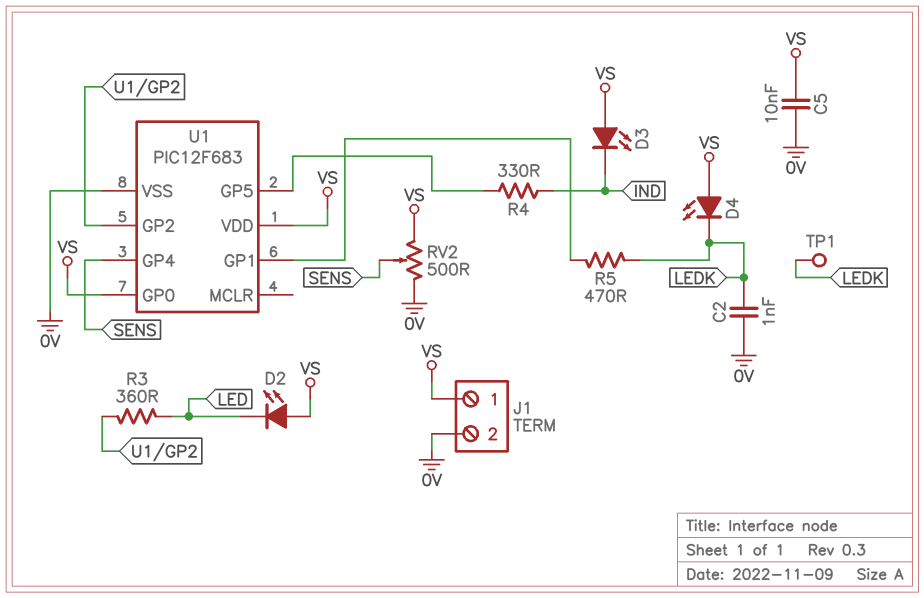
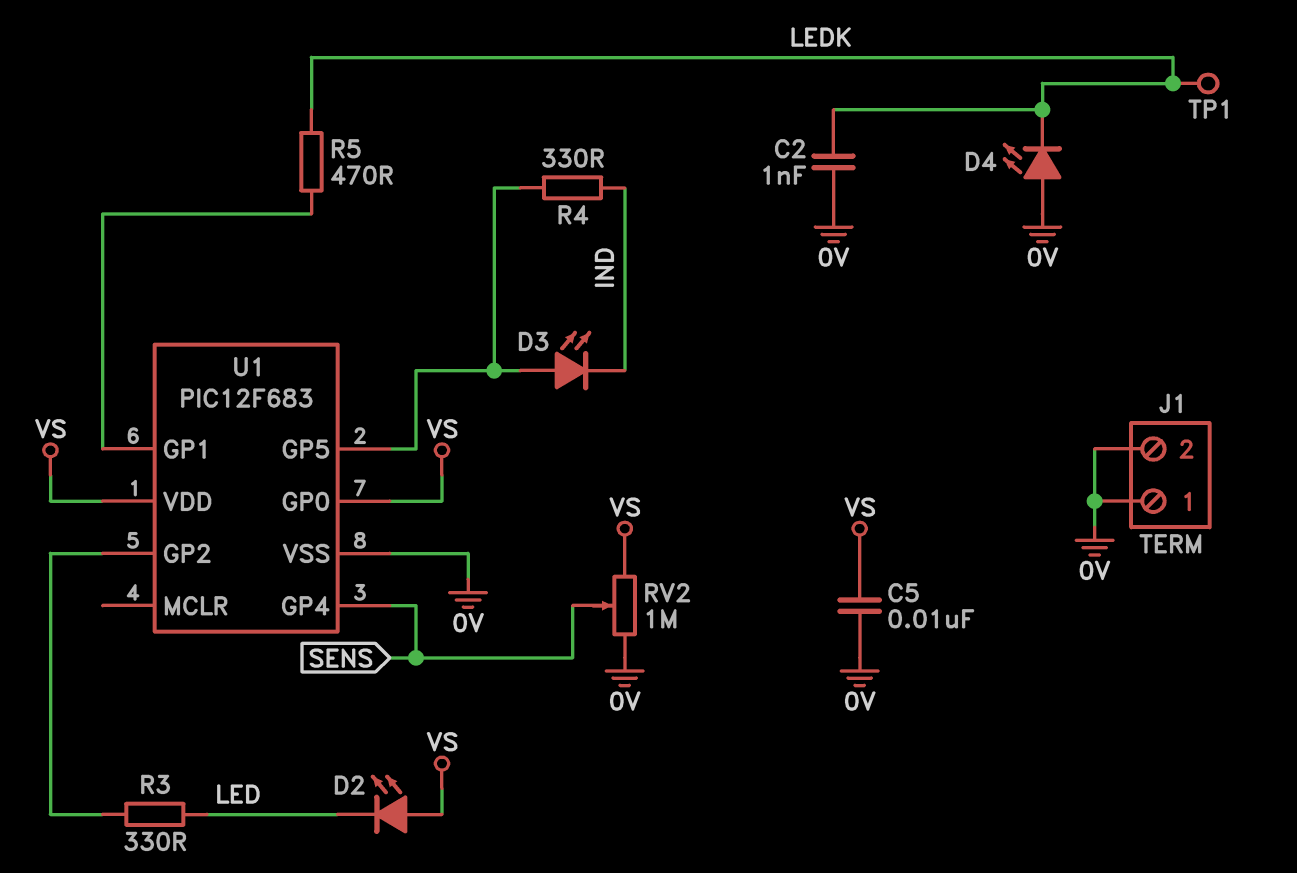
D3: LED (A VS, K IND) -> LED (A U1/GP5, K IND)
D4: LED (A VS, K LEDK) -> LED (A 0V, K LEDK)
J1 pin 1: VS -> 0V
R3: 360 (LED, U1/GP2) -> 330 (LED, U1/GP2)
RV2: 500 (0V, VS, wiper SENS) -> 1M (0V, VS, wiper SENS)

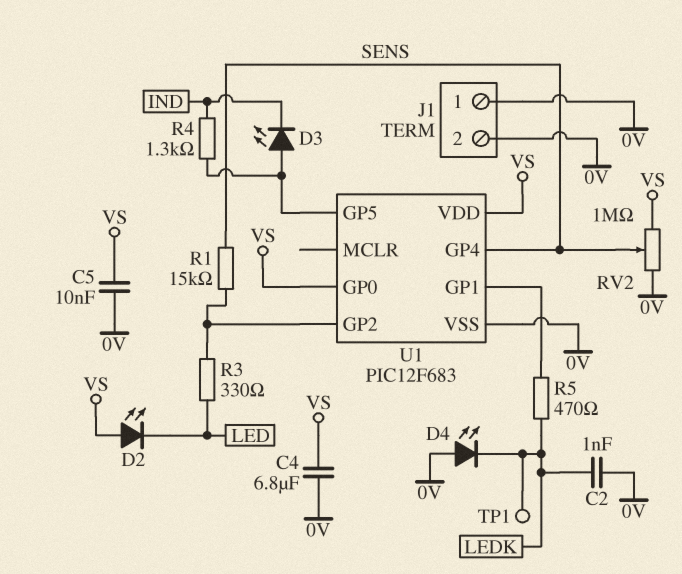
C4: none -> 6.8uF (0V, VS)
R1: none -> 15k (SENS, U1/GP2)
R4: 330 (IND, U1/GP5) -> 1.3k (IND, U1/GP5)

